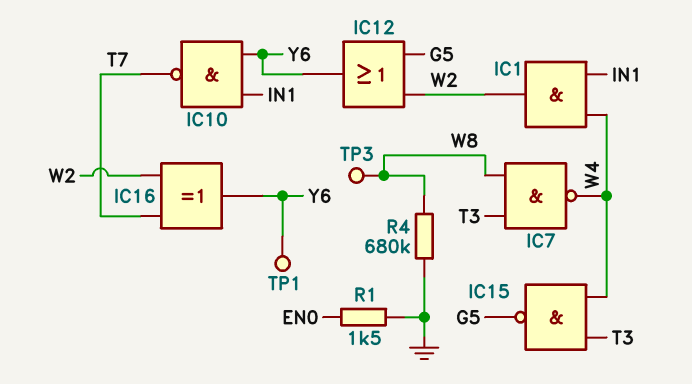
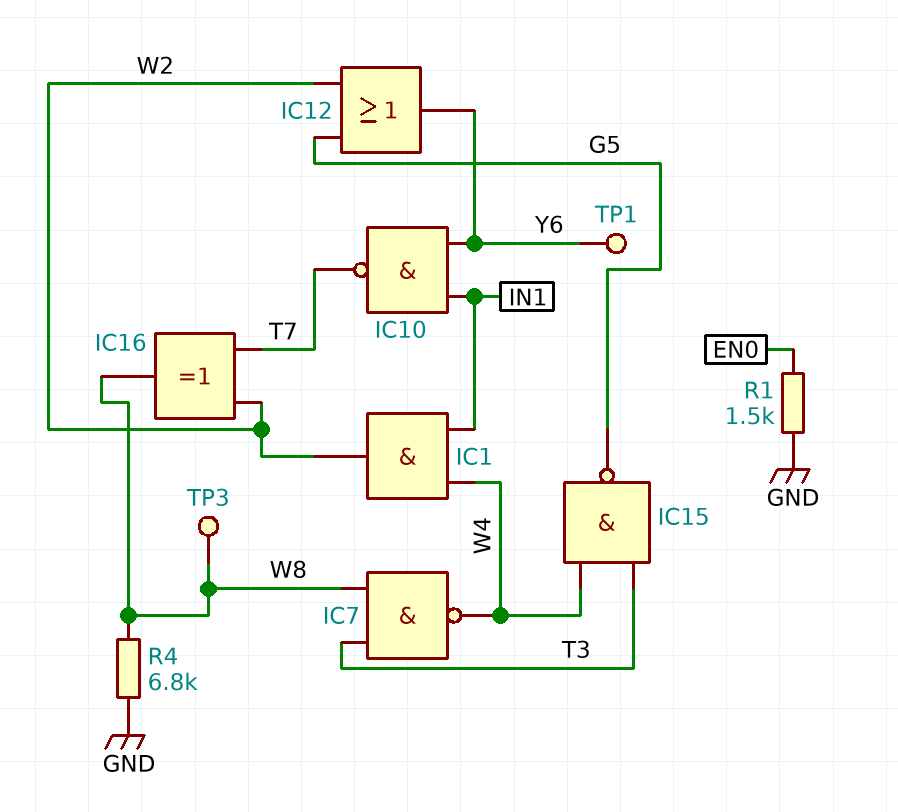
IC16: XOR (in T7, in W2, out Y6) -> XOR (in T7, in W2, out W8)
R4: 680k (GND, W8) -> 6.8k (GND, W8)

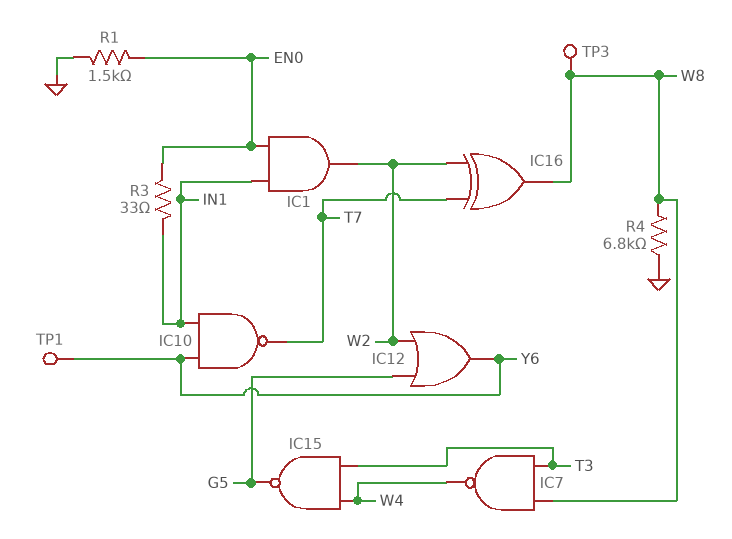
IC1: AND (in IN1, in W4, out W2) -> AND (in EN0, in IN1, out W2)
R3: none -> 33 (EN0, IN1)

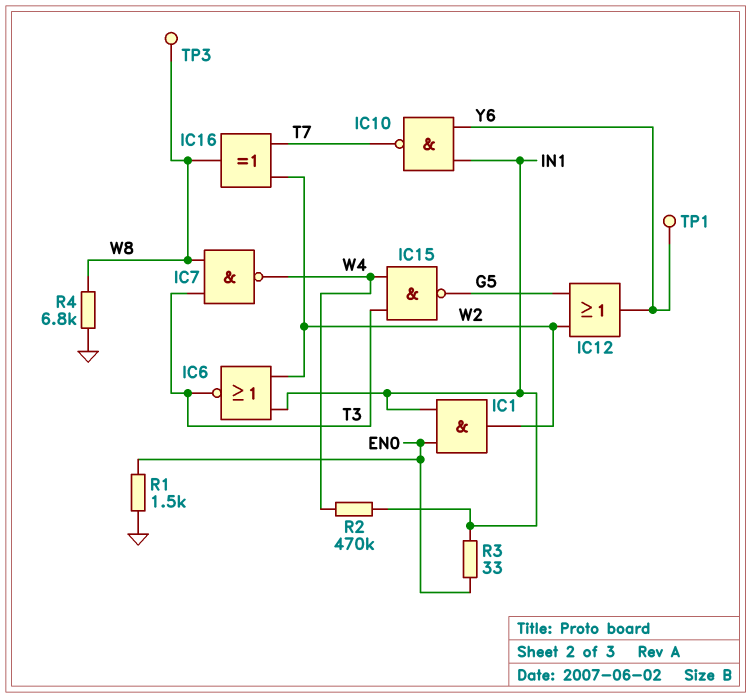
IC6: none -> NOR (in IN1, in W2, out T3)
R2: none -> 470k (IN1, W4)

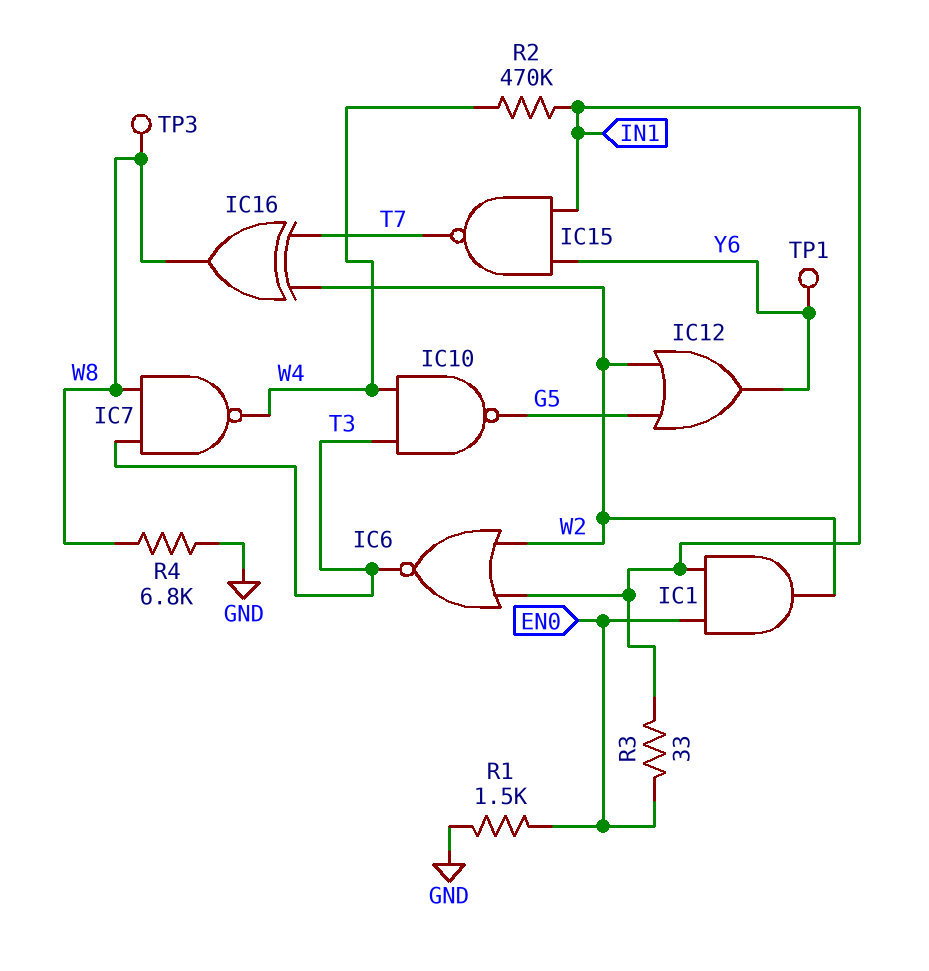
IC10: NAND (in IN1, in Y6, out T7) -> NAND (in T3, in W4, out G5)
IC15: NAND (in T3, in W4, out G5) -> NAND (in IN1, in Y6, out T7)

